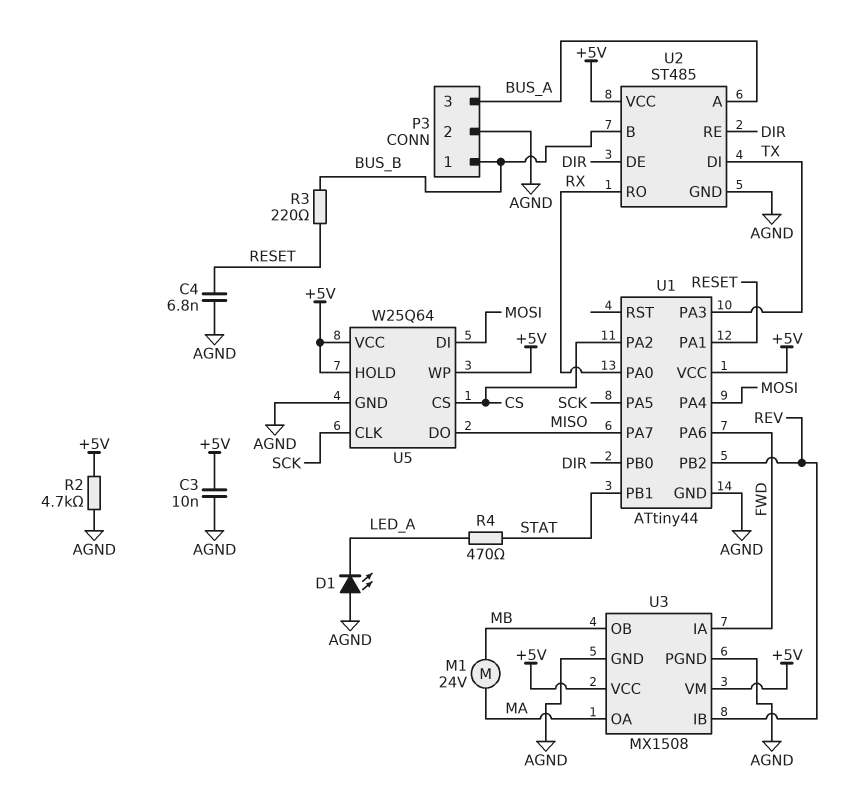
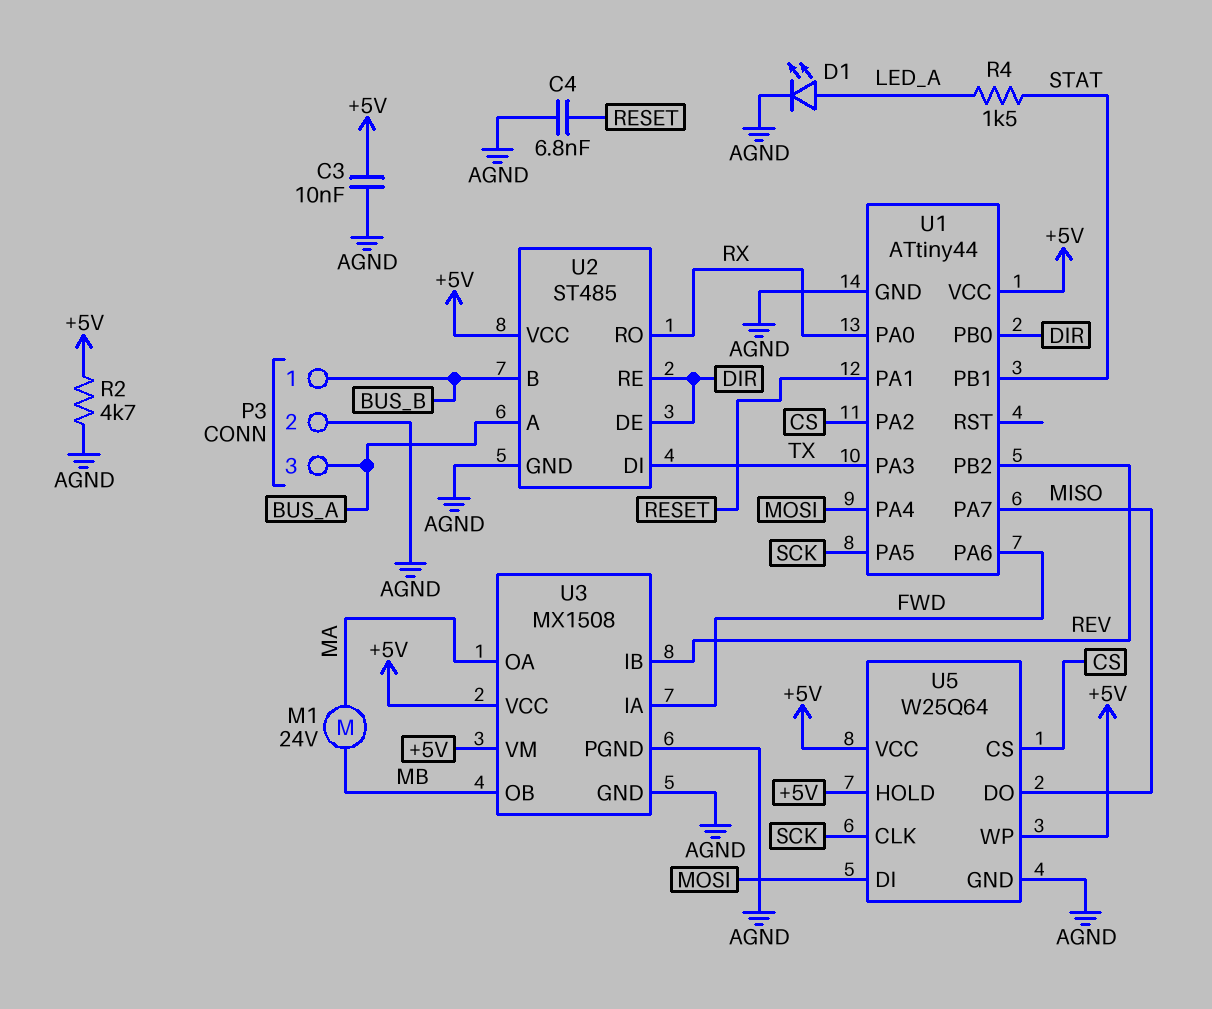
D1: LED (A AGND, K LED_A) -> LED (A LED_A, K AGND)
R3: 220 (BUS_B, RESET) -> none
R4: 470 (LED_A, STAT) -> 1.5k (LED_A, STAT)

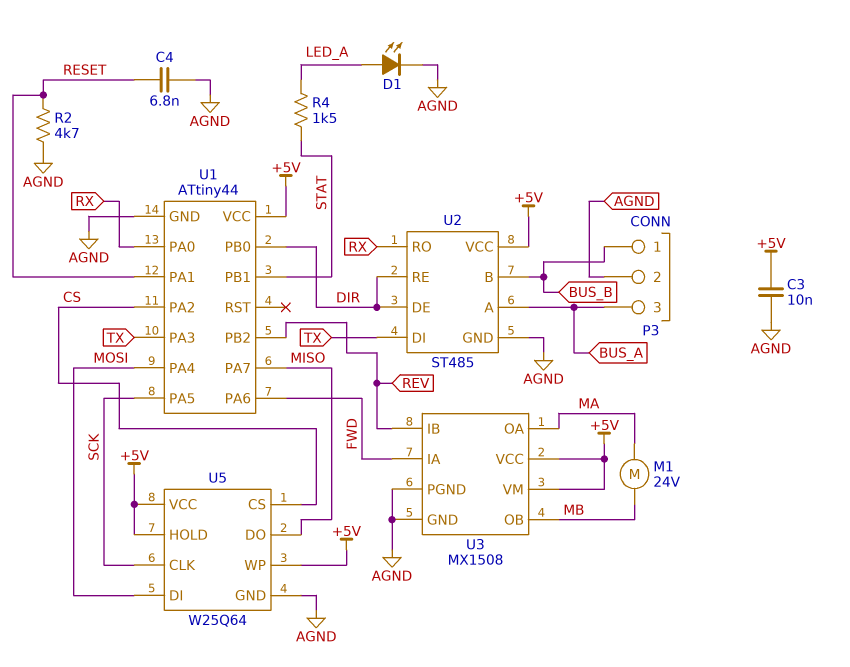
R2: 4.7k (+5V, AGND) -> 4.7k (AGND, RESET)

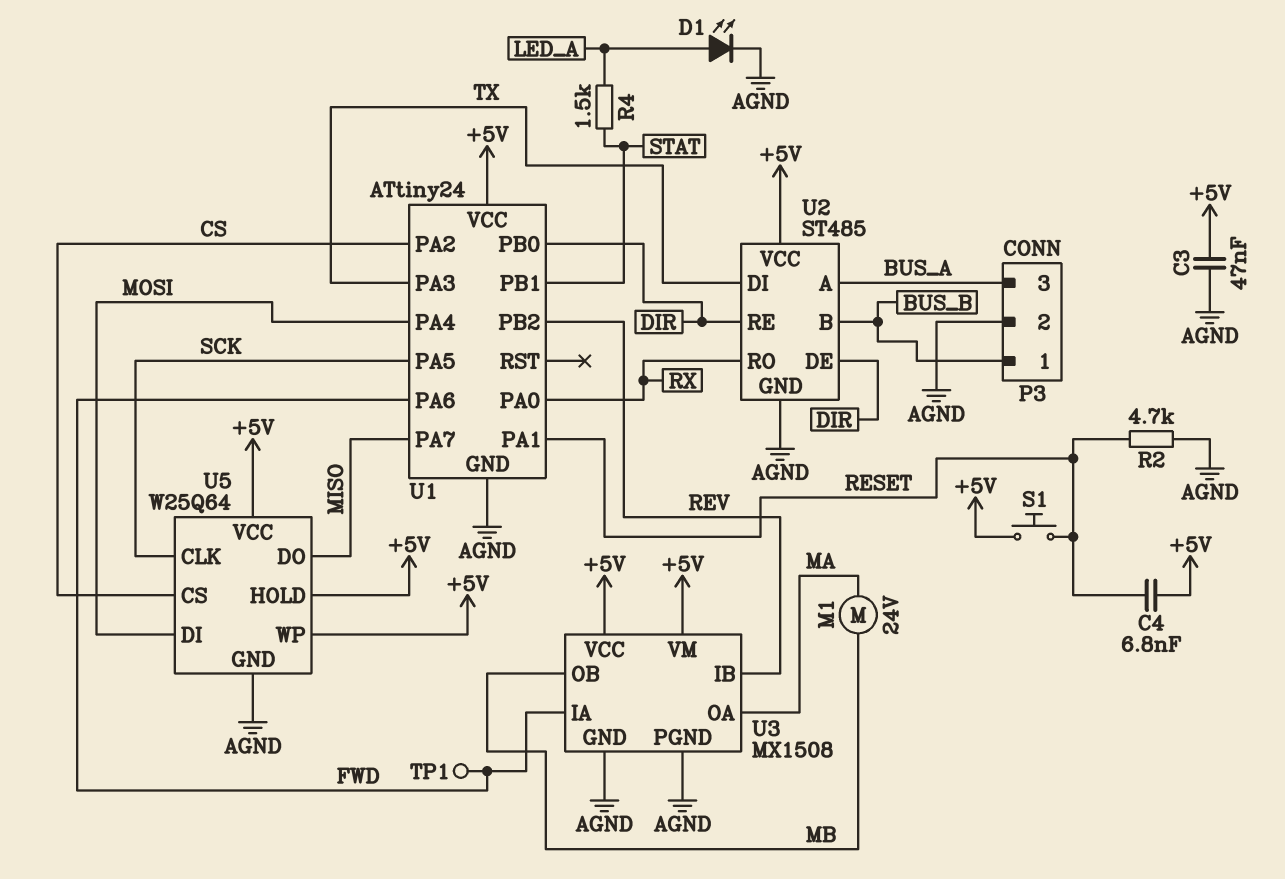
C3: 10nF (+5V, AGND) -> 47nF (+5V, AGND)
C4: 6.8nF (AGND, RESET) -> 6.8nF (+5V, RESET)
S1: none -> button (+5V, RESET)
TP1: none -> test point (FWD)
U1: ATtiny44 -> ATtiny24

